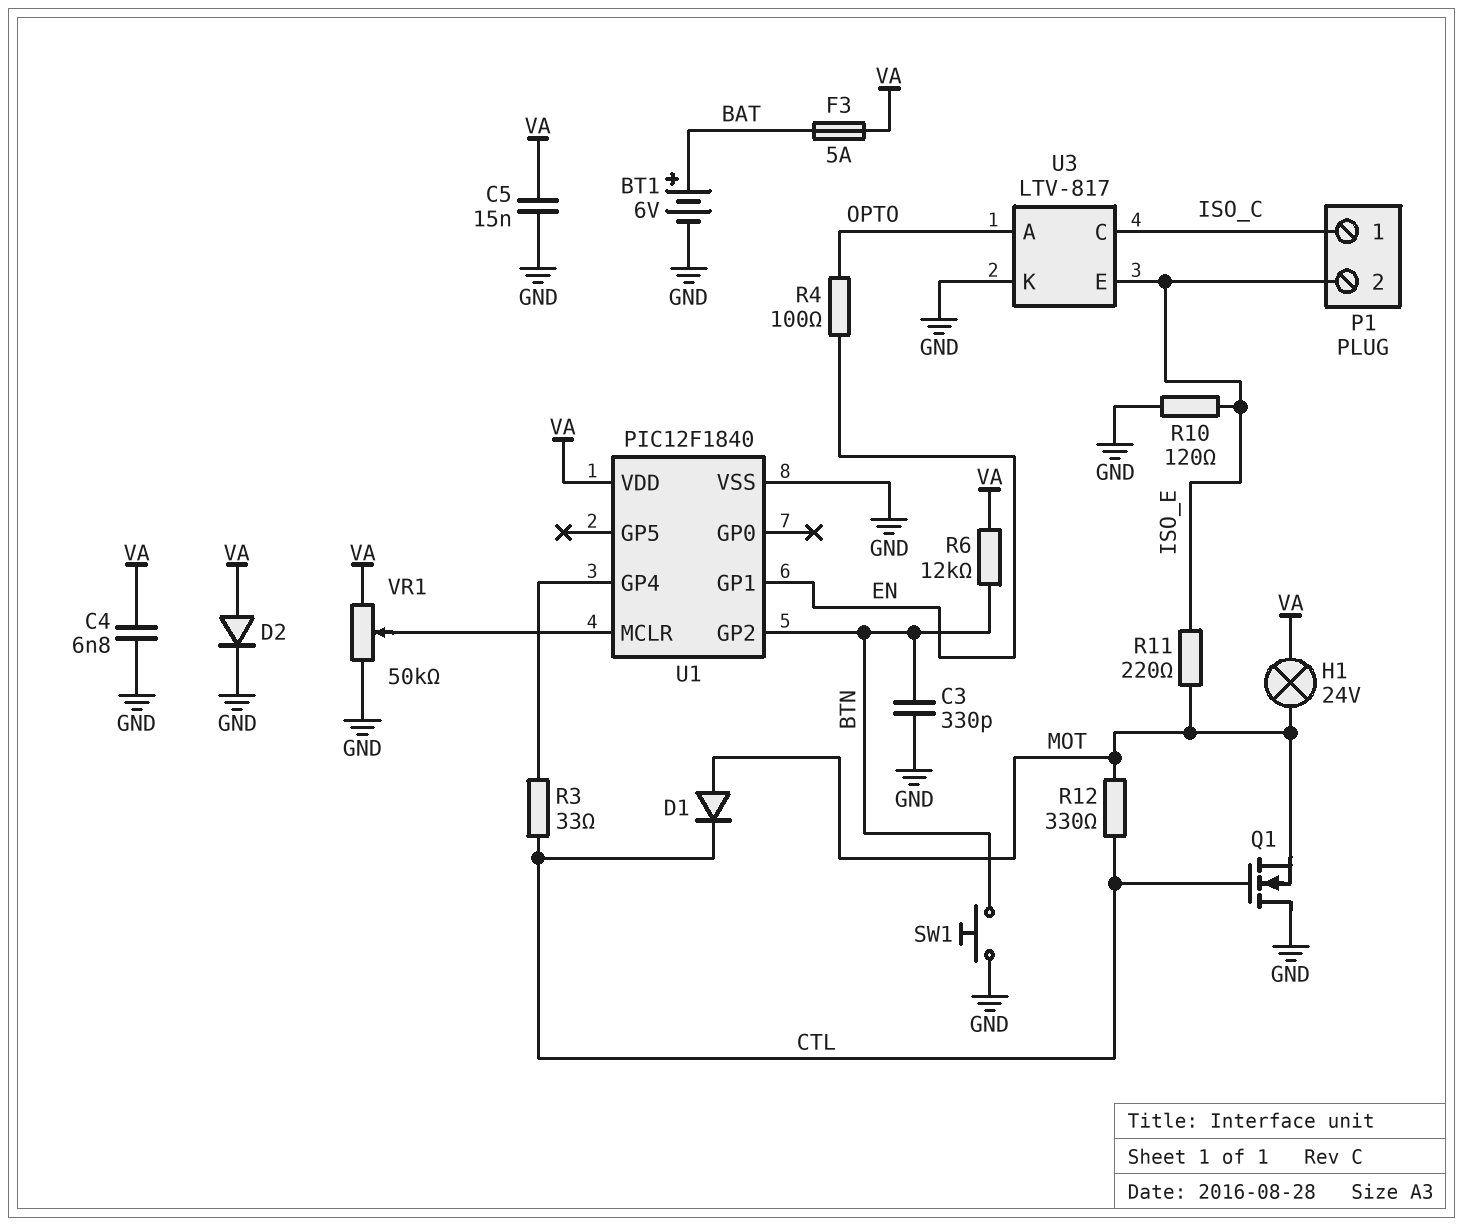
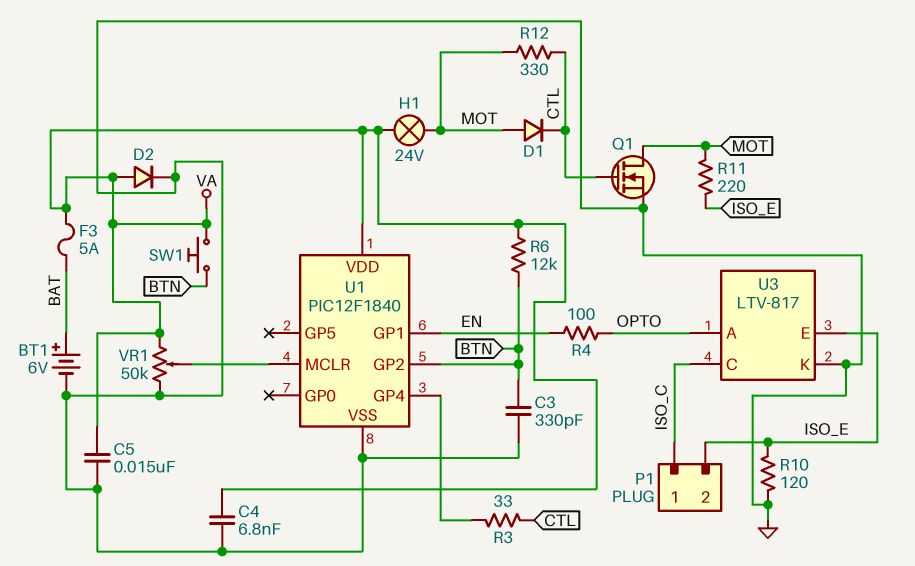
Q1: NMOS (G CTL, D GND, S MOT) -> NMOS (G CTL, D MOT, S GND)
SW1: button (BTN, GND) -> button (BTN, VA)

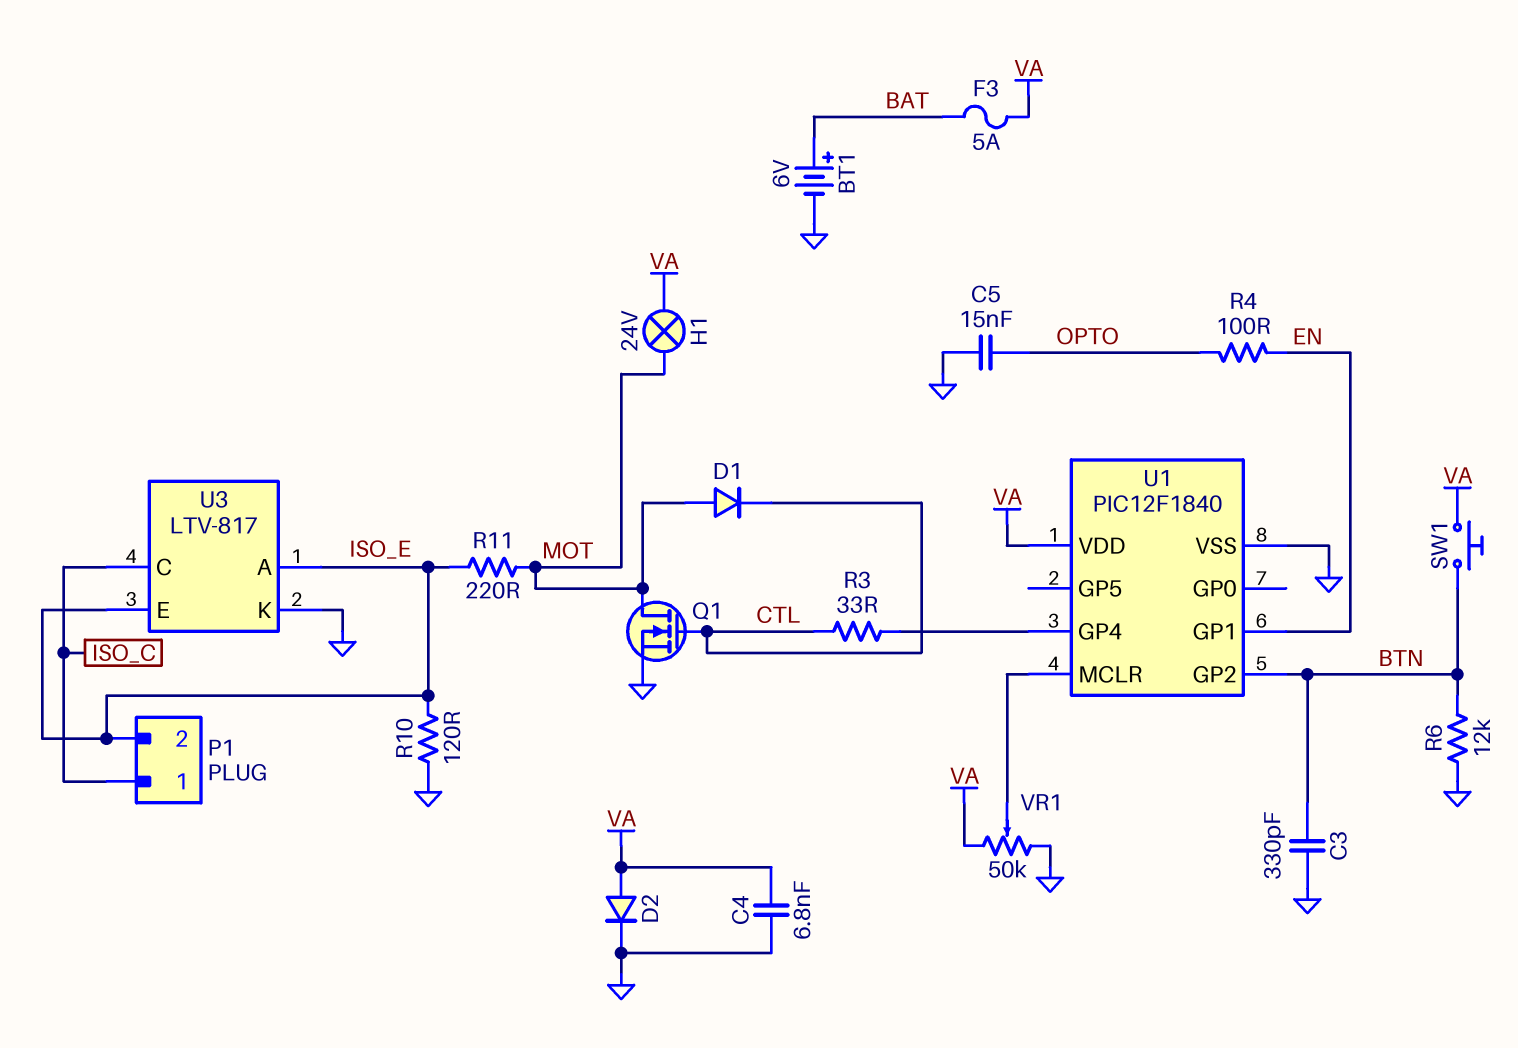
C5: 15nF (GND, VA) -> 15nF (GND, OPTO)
R6: 12k (BTN, VA) -> 12k (BTN, GND)
R12: 330 (CTL, MOT) -> none
U3 pin A: OPTO -> ISO_E

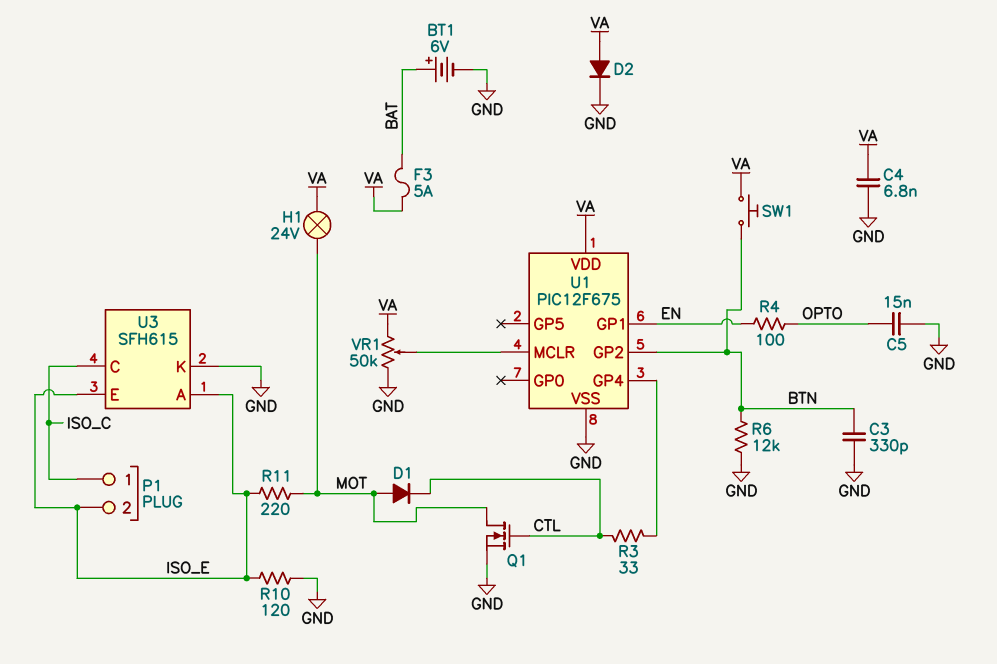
U1: PIC12F1840 -> PIC12F675
U3: LTV-817 -> SFH615

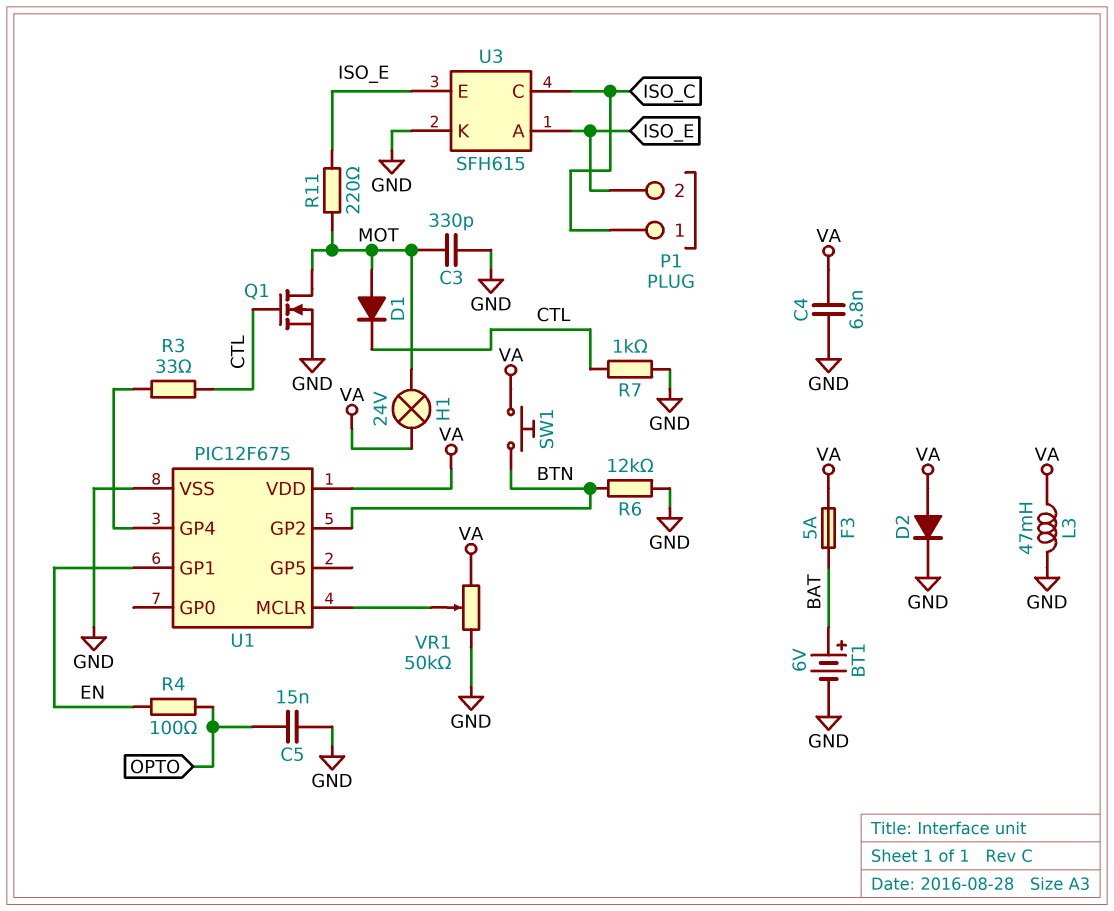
C3: 330pF (BTN, GND) -> 330pF (GND, MOT)
L3: none -> 47mH (GND, VA)
R7: none -> 1k (CTL, GND)
R10: 120 (GND, ISO_E) -> none

